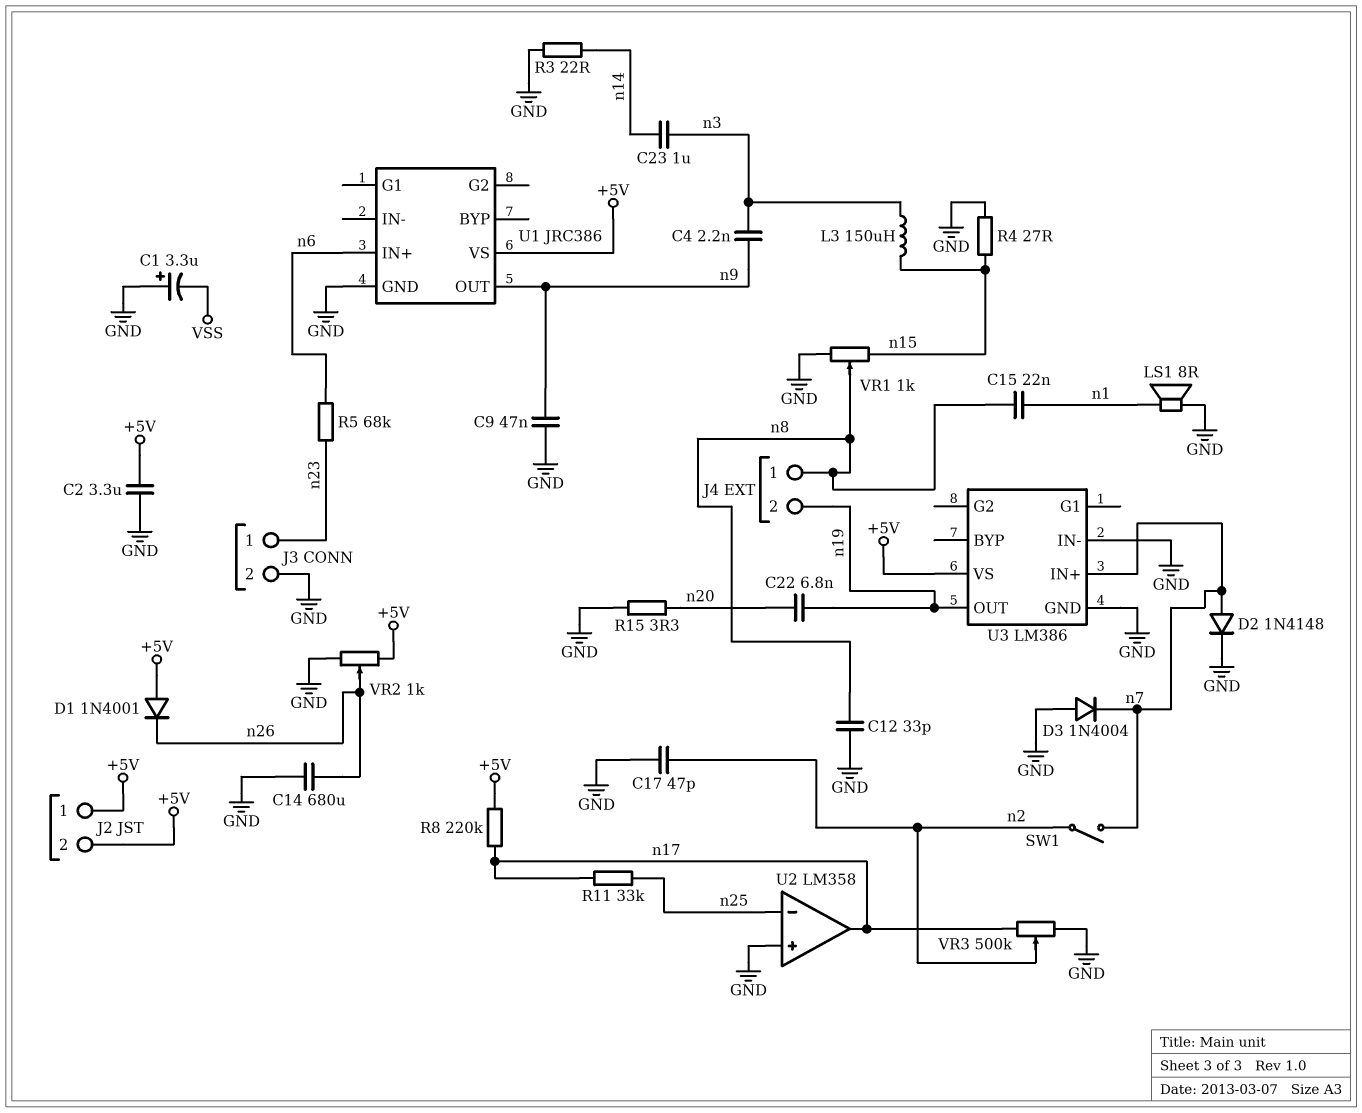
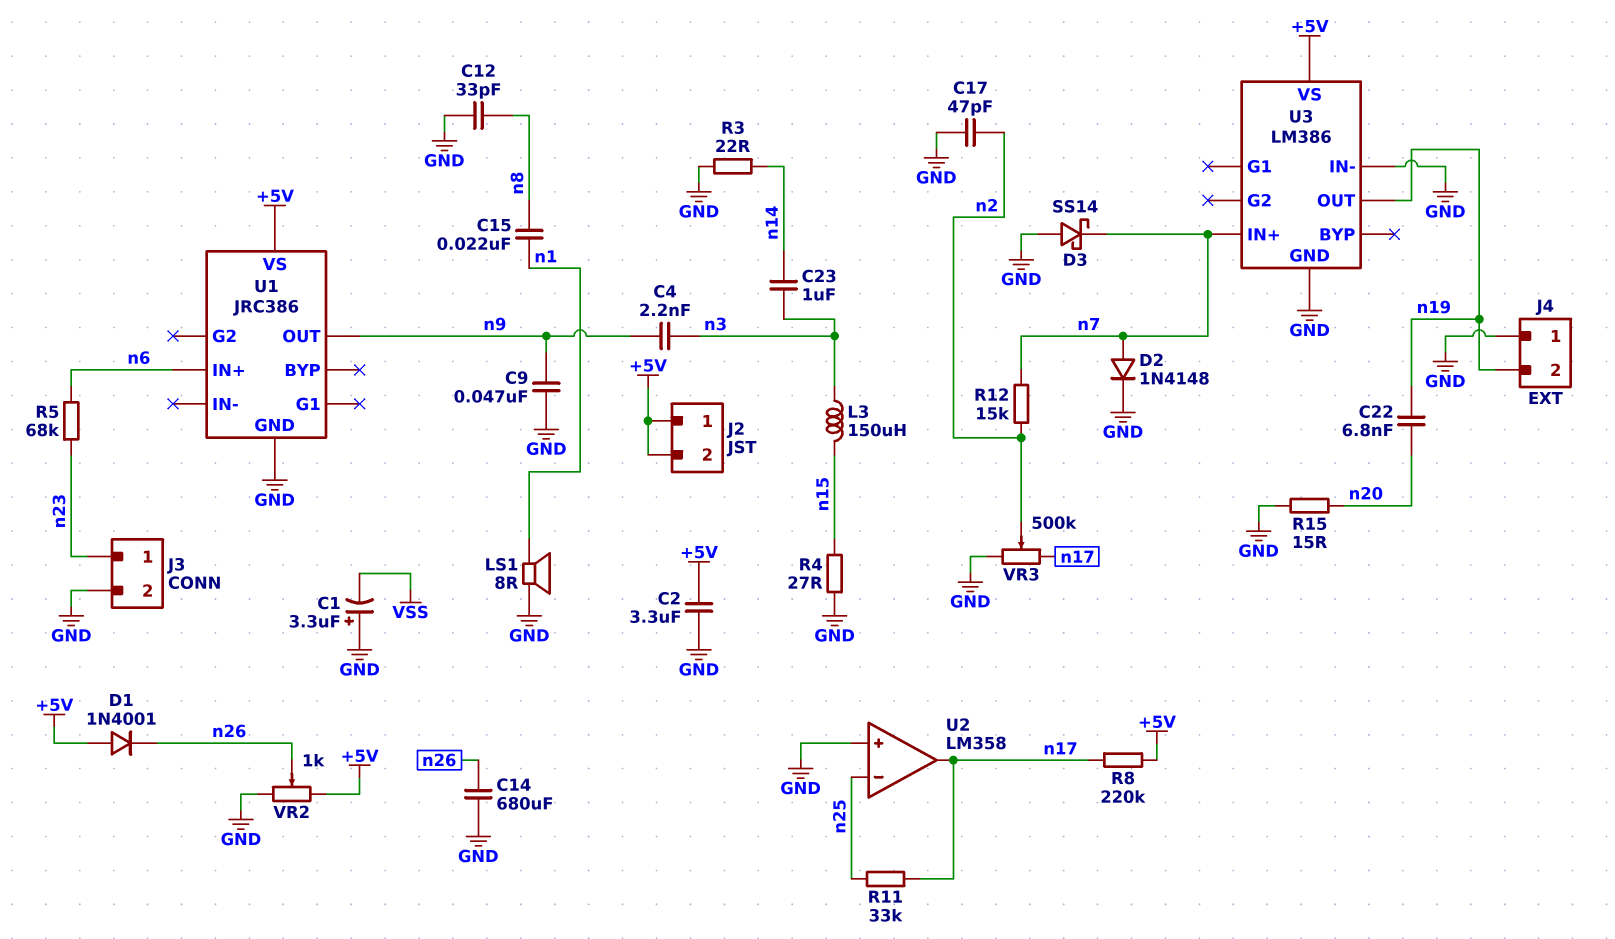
D3: diode 1N4004 (A GND, K n7) -> schottky SS14 (A GND, K n7)
J4 pin 1: n8 -> GND
R12: none -> 15k (n2, n7)
R15: 3.3 (GND, n20) -> 15 (GND, n20)
SW1: switch (n2, n7) -> none
VR1: 1k (GND, n15, wiper n8) -> none

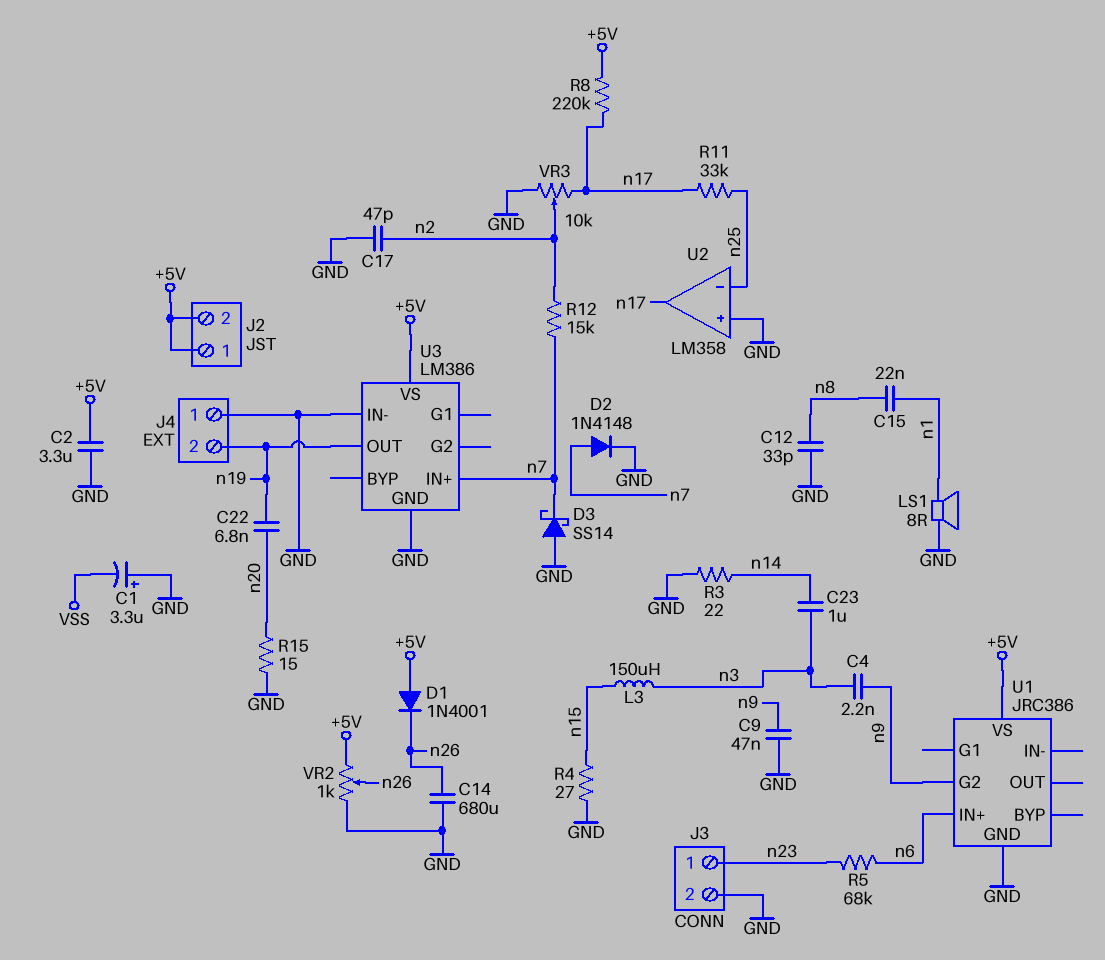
U1 pin G2: none -> n9
U1 pin OUT: n9 -> none
VR3: 500k (GND, n17, wiper n2) -> 10k (GND, n17, wiper n2)

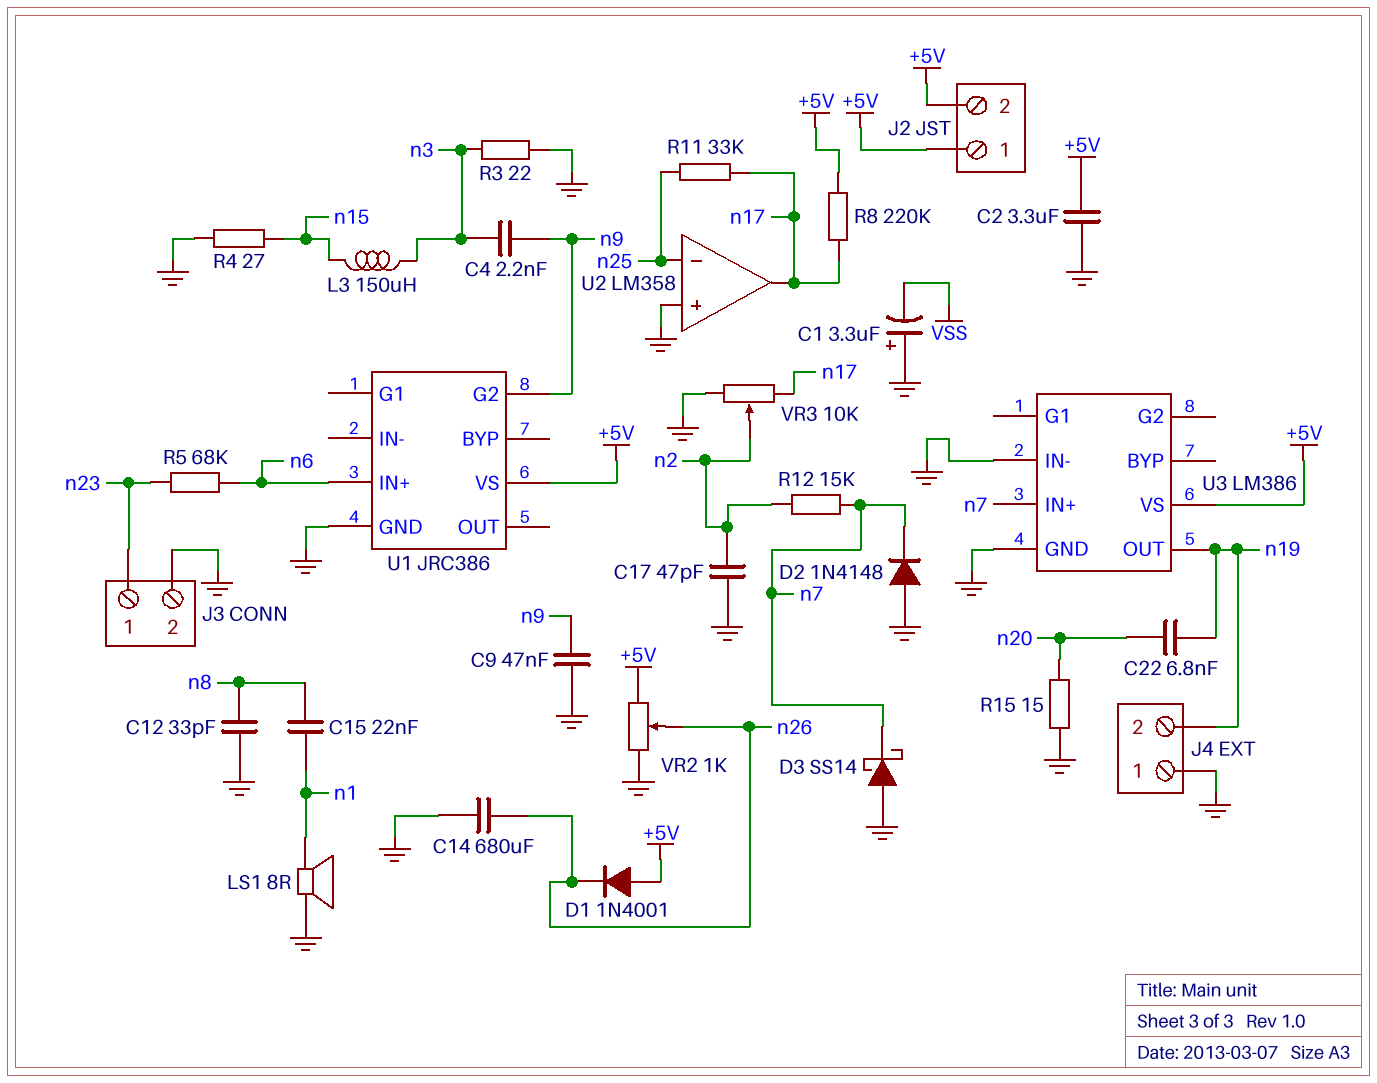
C23: 1uF (n3, n14) -> none
D2: diode 1N4148 (A n7, K GND) -> diode 1N4148 (A GND, K n7)
R3: 22 (GND, n14) -> 22 (GND, n3)

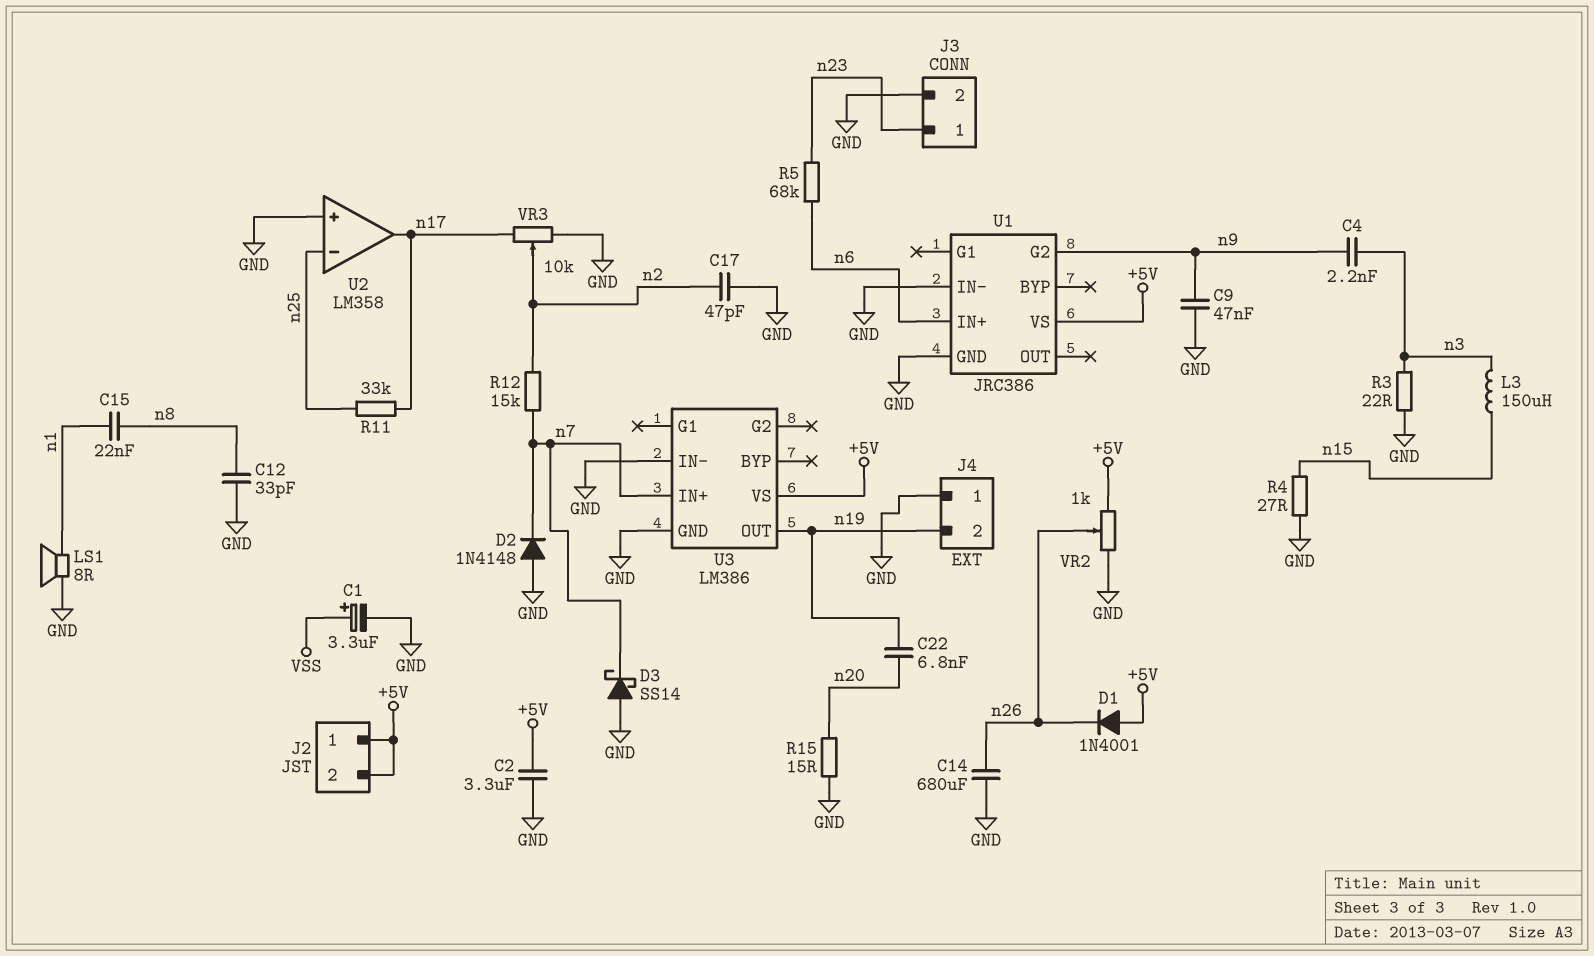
C1: 3.3uF (plus GND, minus VSS) -> 3.3uF (plus VSS, minus GND)
R8: 220k (+5V, n17) -> none
U1 pin IN-: none -> GND

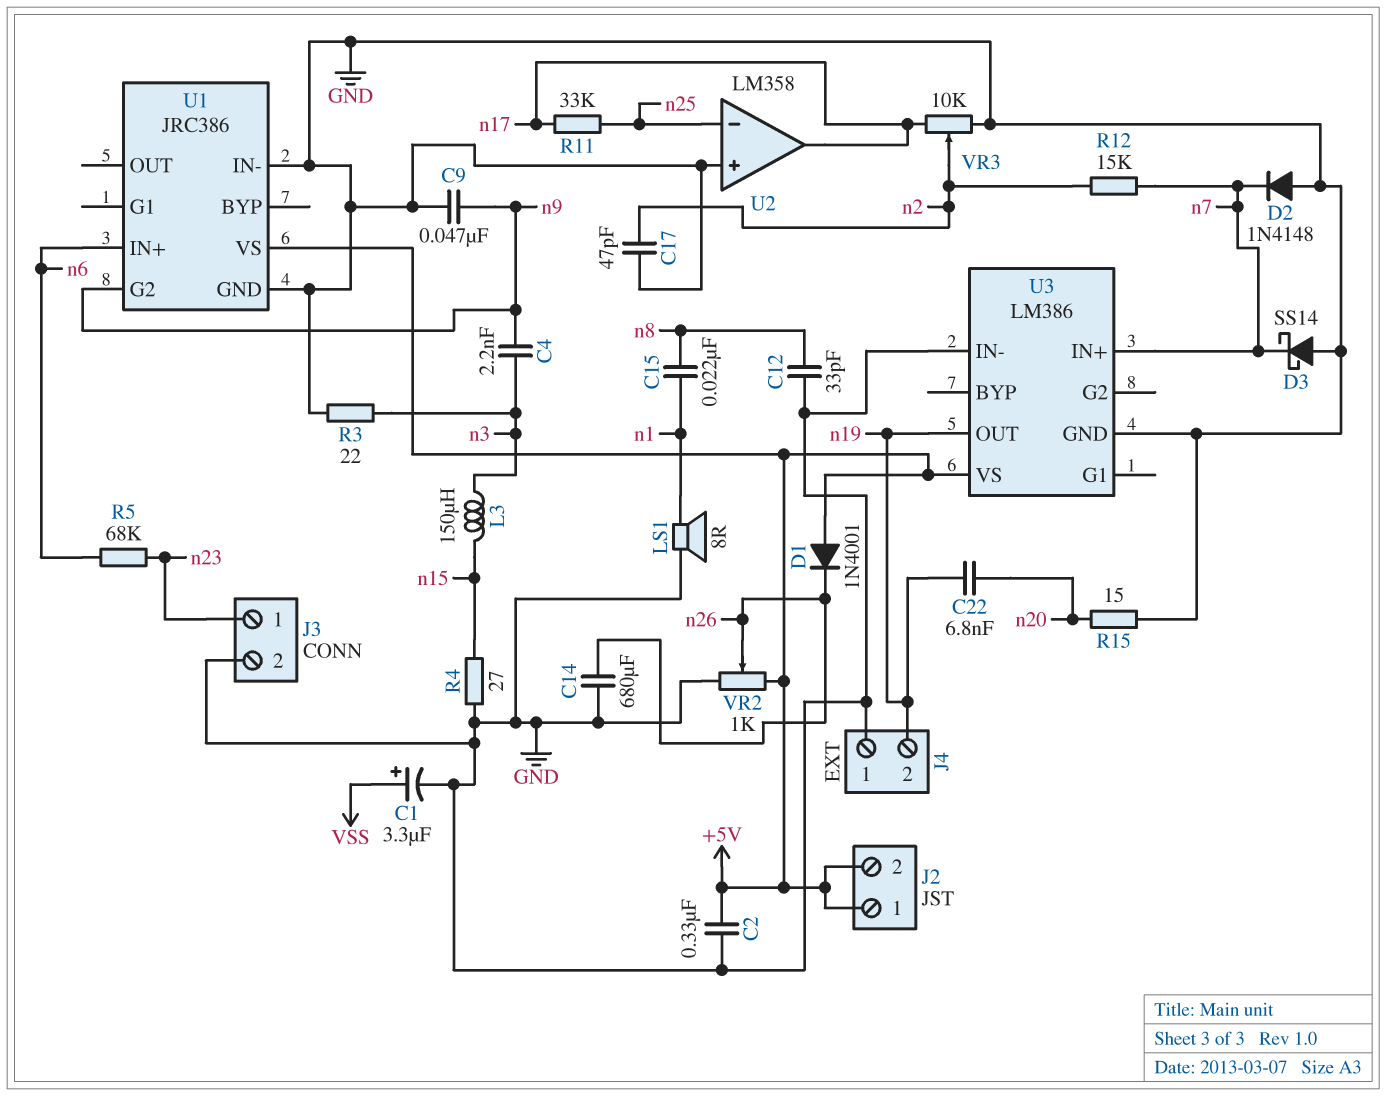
C2: 3.3uF (+5V, GND) -> 330nF (+5V, GND)

